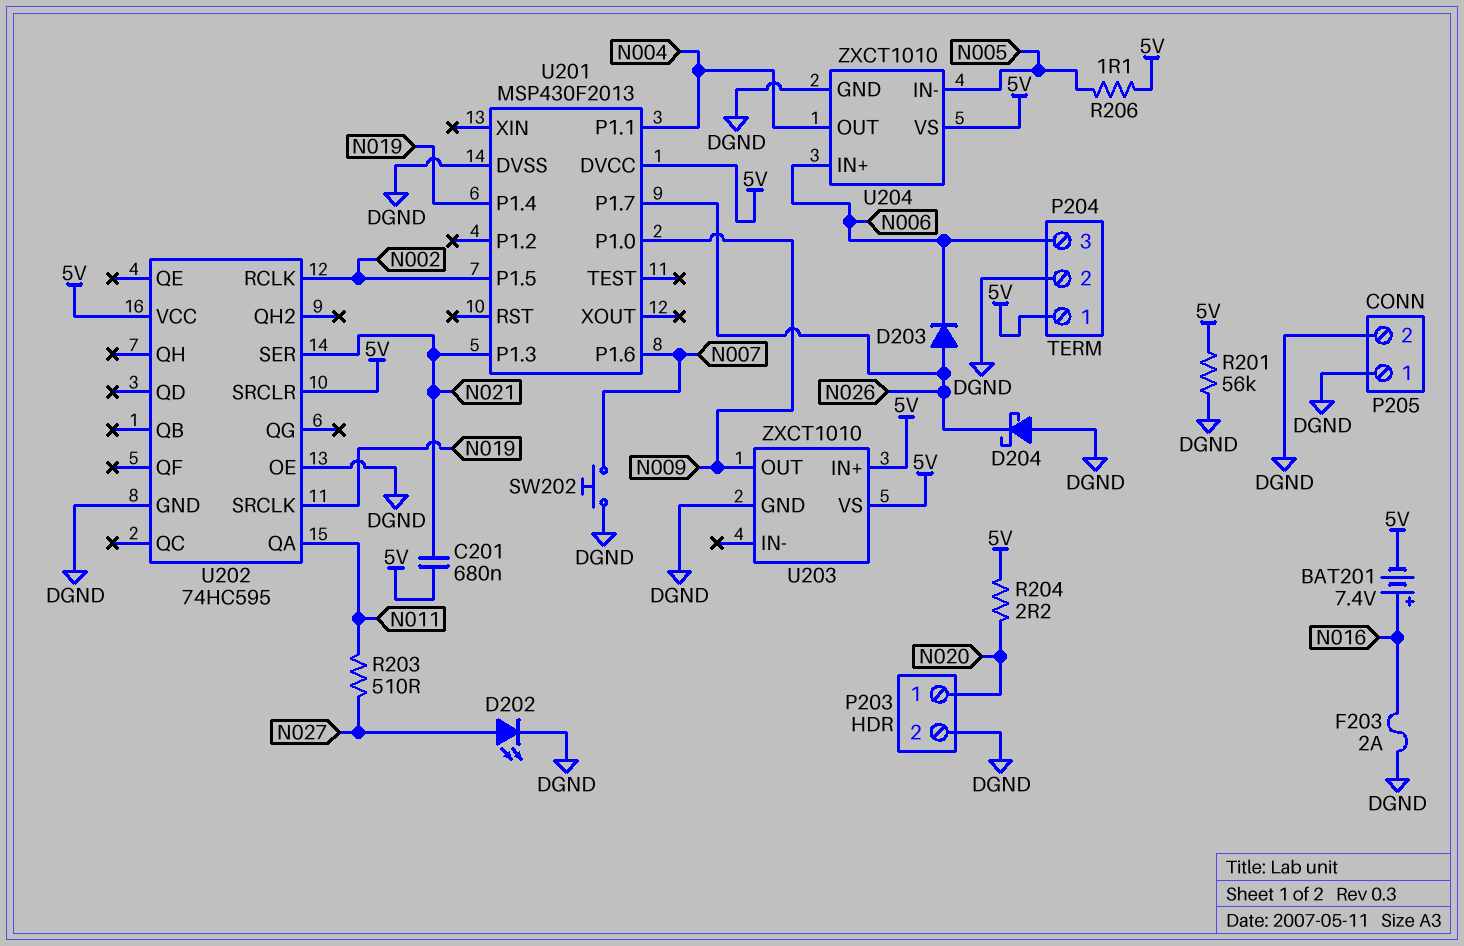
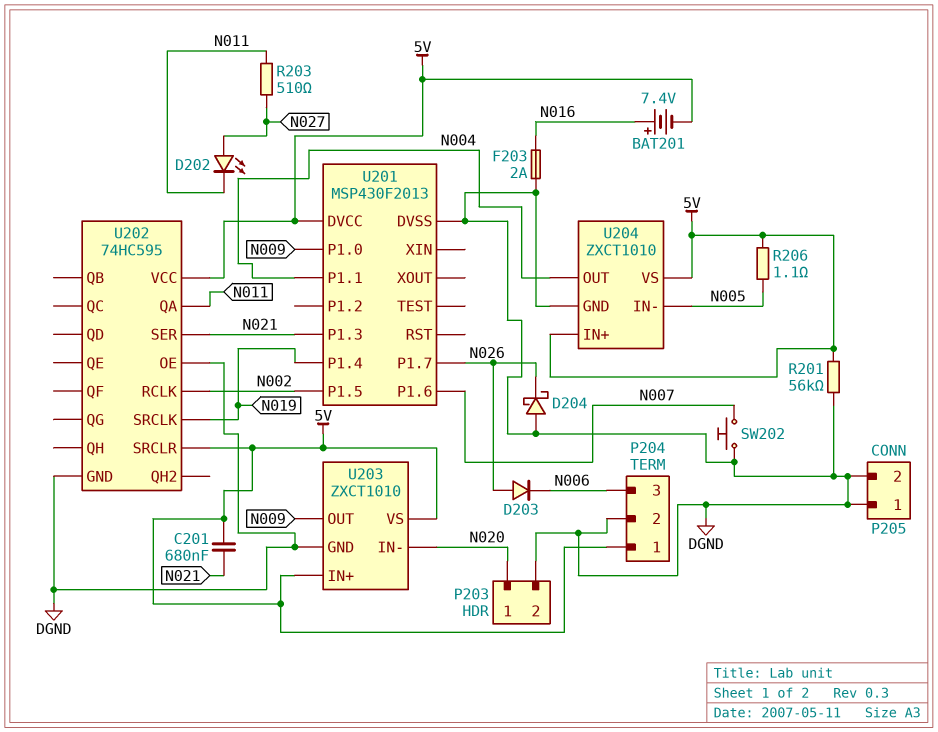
D202: LED (A N027, K DGND) -> LED (A N027, K N011)
R204: 2.2 (5V, N020) -> none
U203 pin IN-: none -> N020
U204 pin IN+: N006 -> 5V

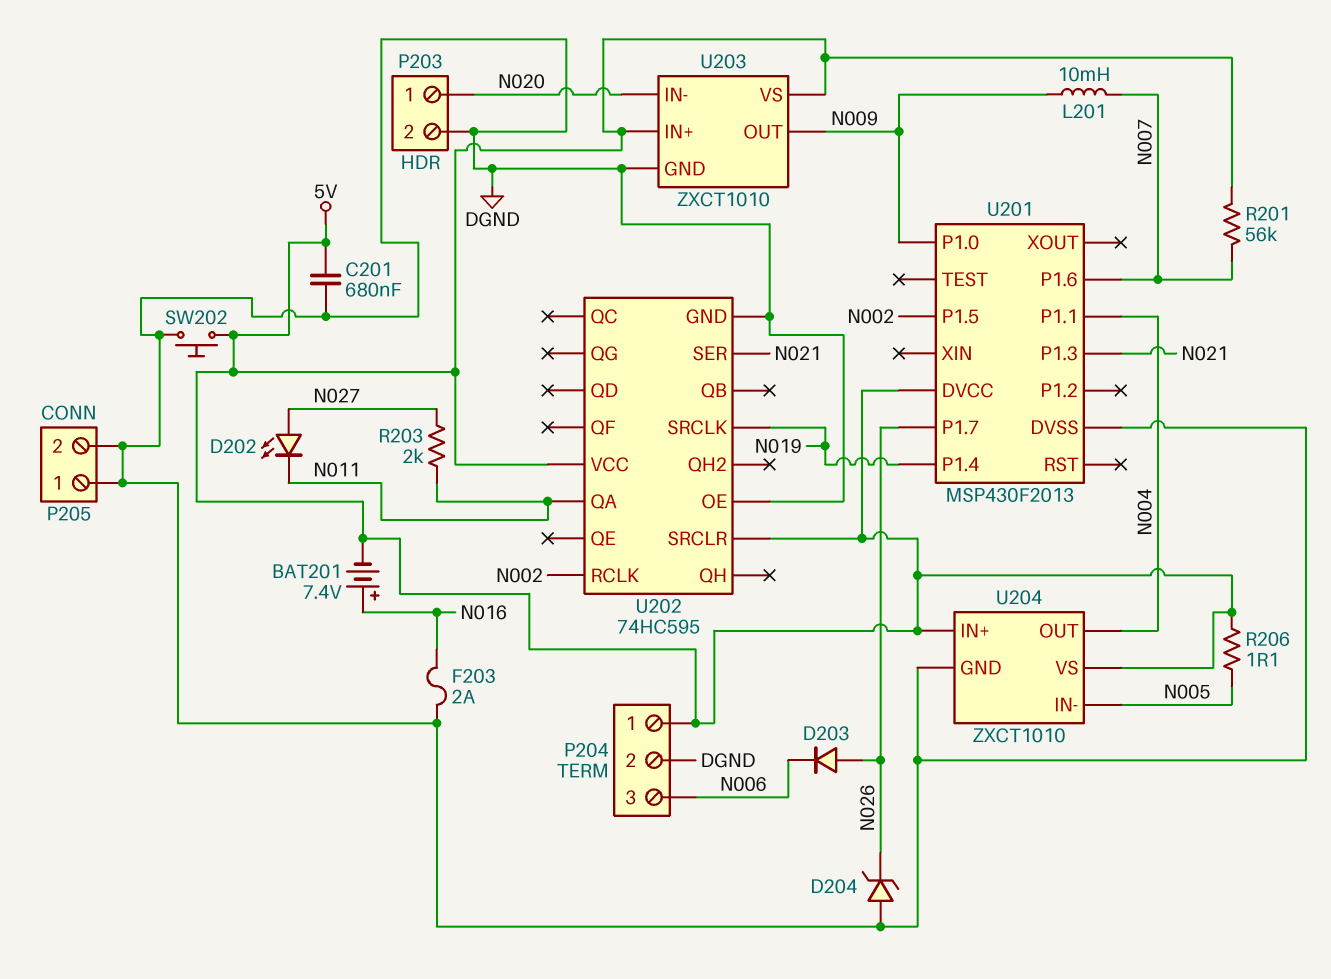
C201: 680nF (5V, N021) -> 680nF (5V, DGND)
D204: schottky (A DGND, K N026) -> zener (A DGND, K N026)
L201: none -> 10mH (N007, N009)
R201: 56k (5V, DGND) -> 56k (5V, N007)
R203: 510 (N011, N027) -> 2k (N011, N027)
SW202: button (DGND, N007) -> button (5V, DGND)

